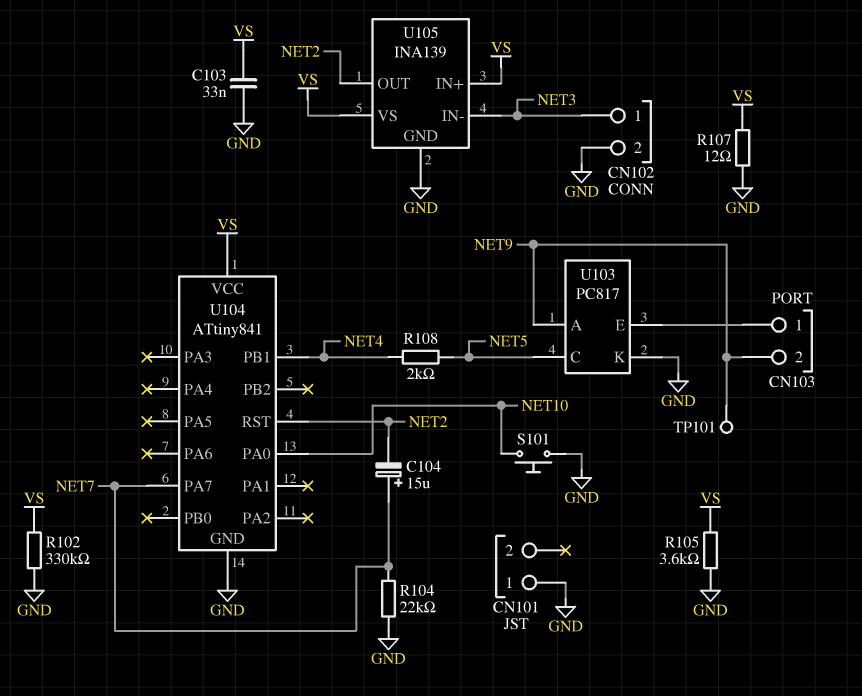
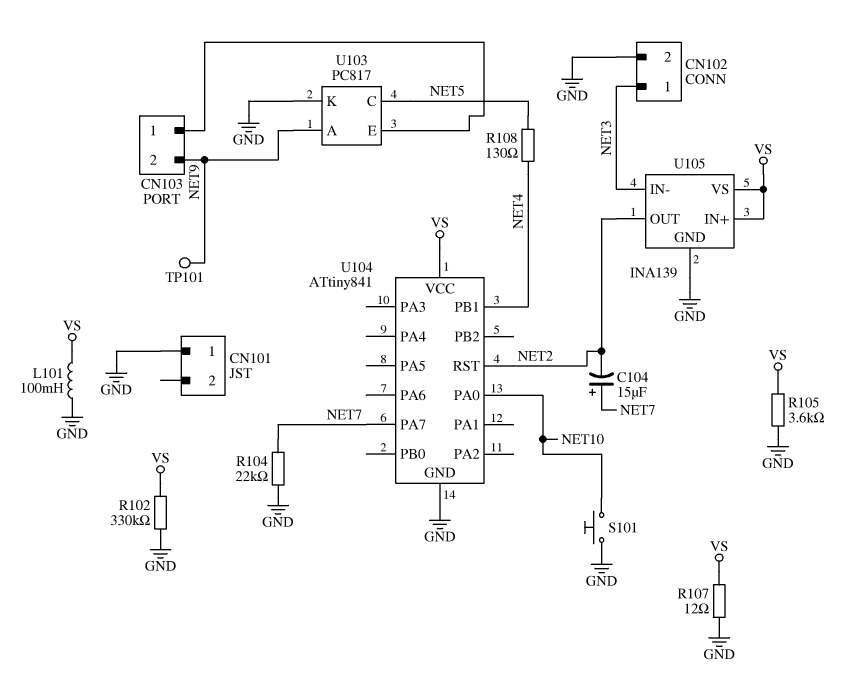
C103: 33nF (GND, VS) -> none
L101: none -> 100mH (GND, VS)
R108: 2k (NET4, NET5) -> 130 (NET4, NET5)

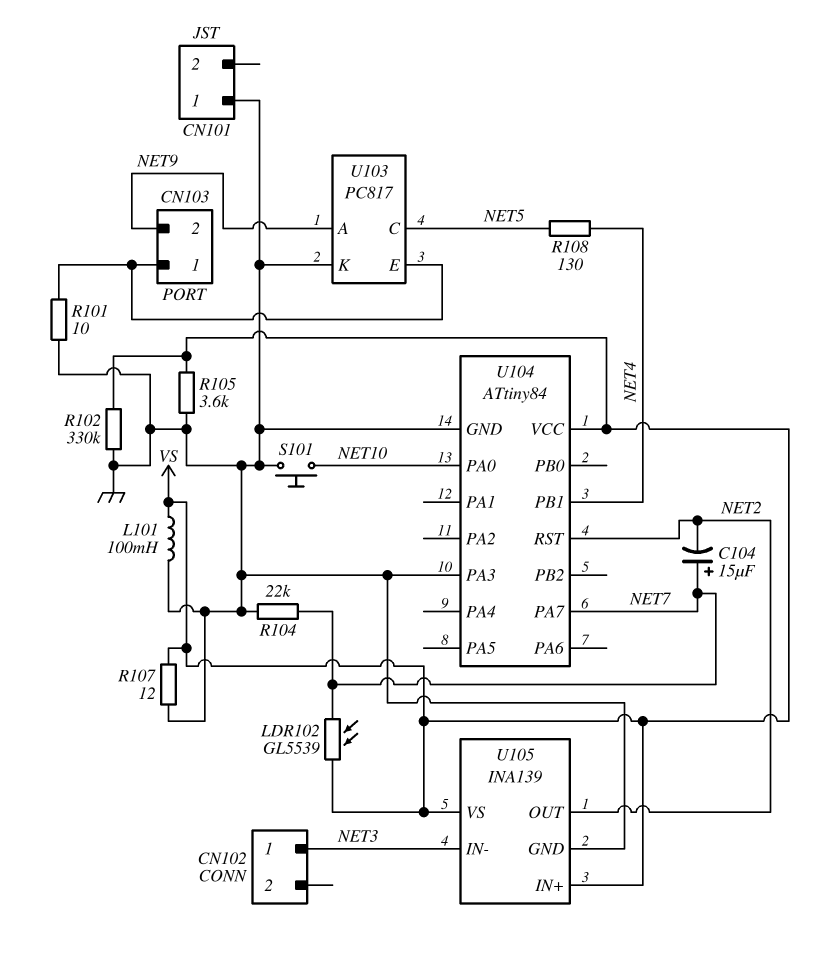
CN102 pin 2: GND -> none
LDR102: none -> GL5539 (NET7, VS)
R101: none -> 10 (CN103/1, GND)
TP101: test point (NET9) -> none
U104: ATtiny841 -> ATtiny84
U104 pin PA3: none -> GND

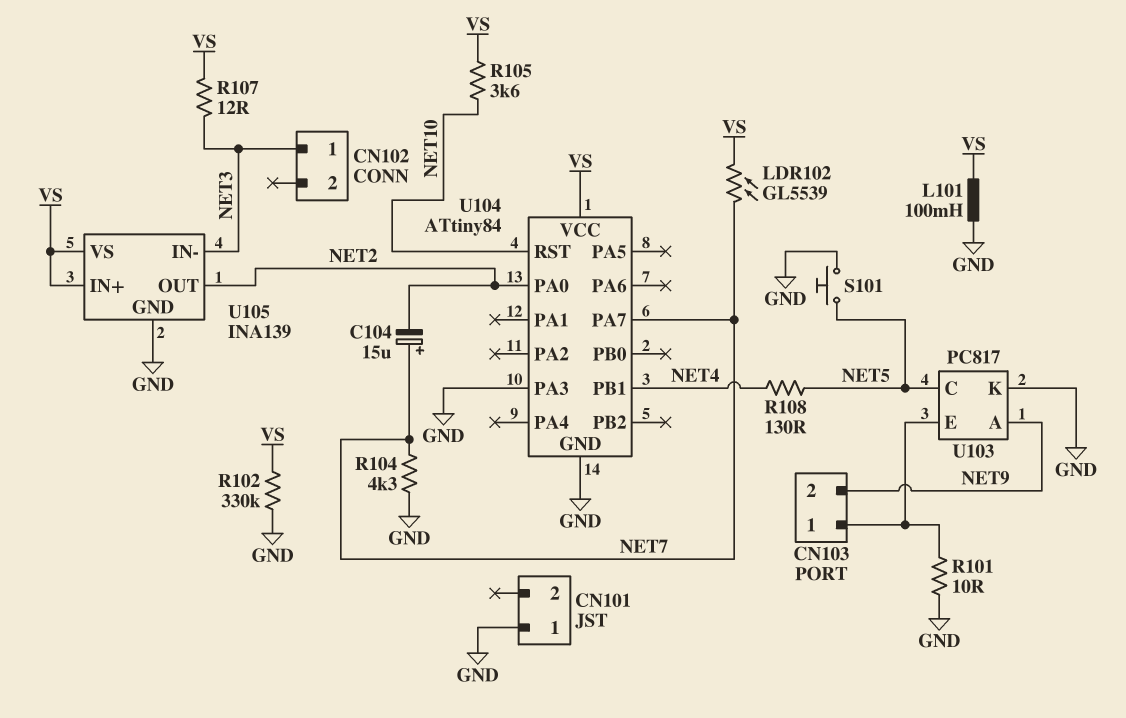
R104: 22k (GND, NET7) -> 4.3k (GND, NET7)
R105: 3.6k (GND, VS) -> 3.6k (NET10, VS)
R107: 12 (GND, VS) -> 12 (NET3, VS)
S101: button (GND, NET10) -> button (GND, NET5)
U104 pin PA0: NET10 -> NET2
U104 pin RST: NET2 -> NET10

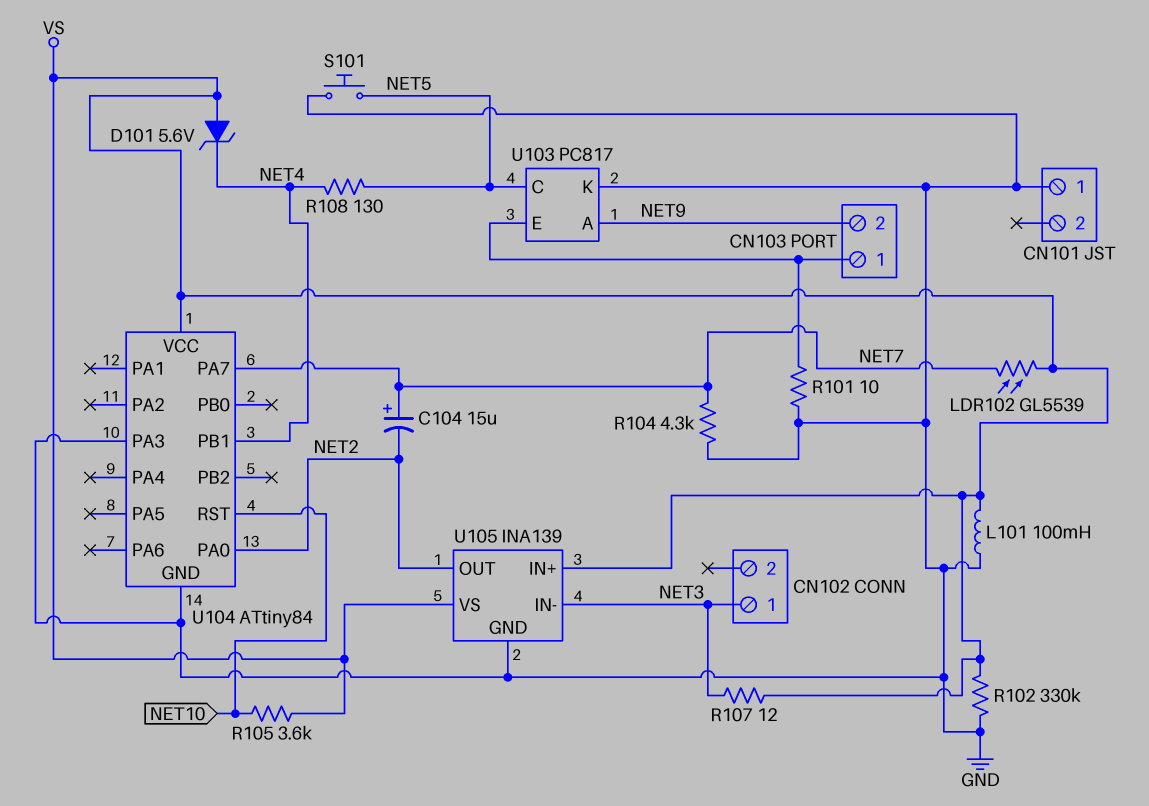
D101: none -> zener 5.6V (A VS, K NET4)

